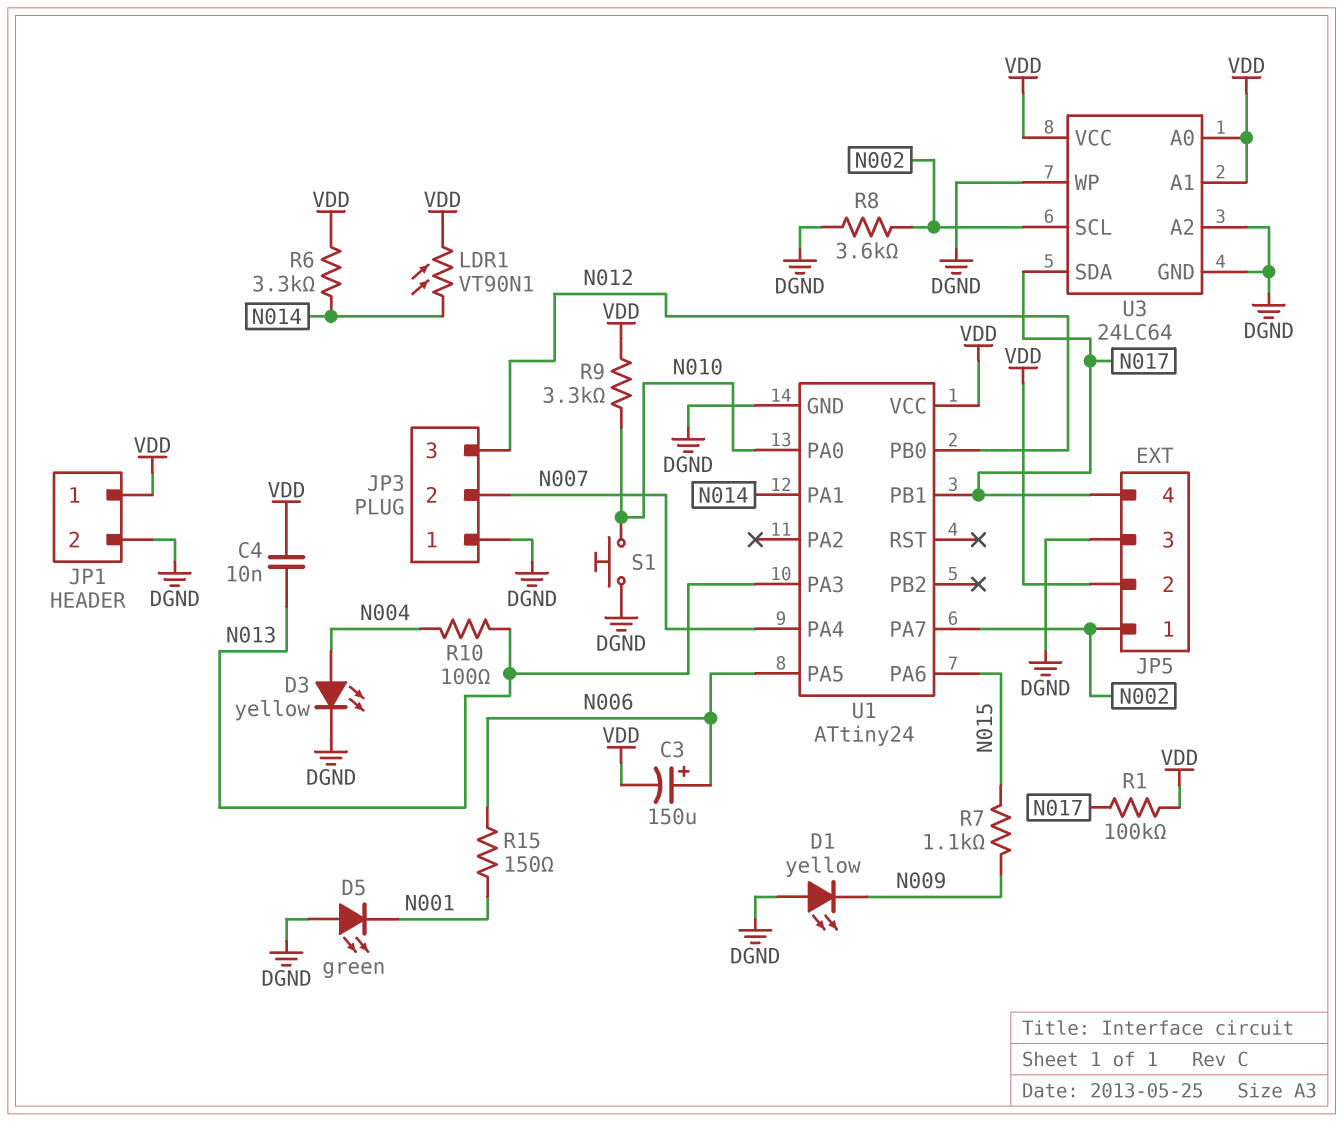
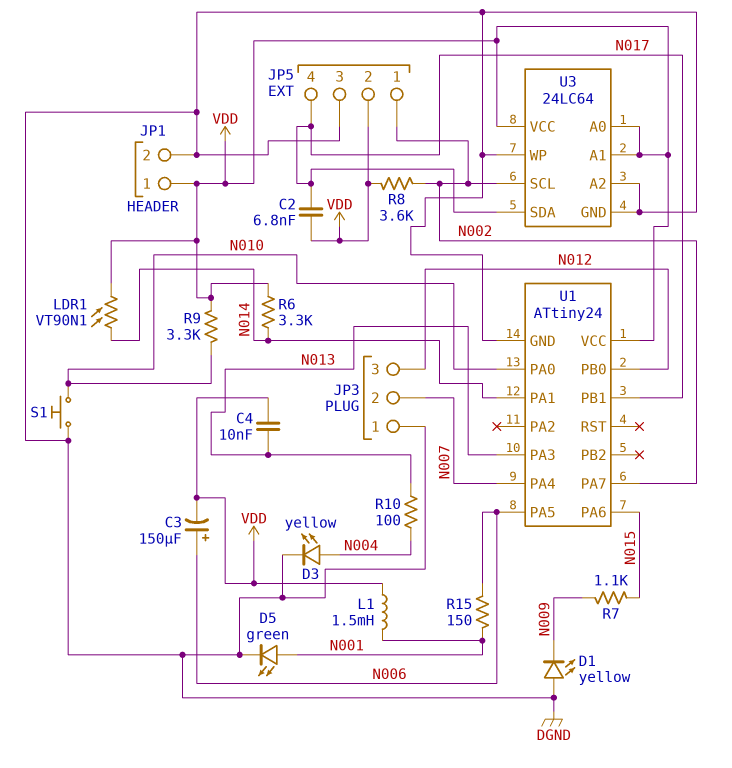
C2: none -> 6.8nF (N017, VDD)
D5: LED green (A DGND, K N001) -> LED green (A N001, K DGND)
L1: none -> 1.5mH (N001, VDD)
R1: 100k (N017, VDD) -> none
R8: 3.6k (DGND, N002) -> 3.6k (N002, VDD)

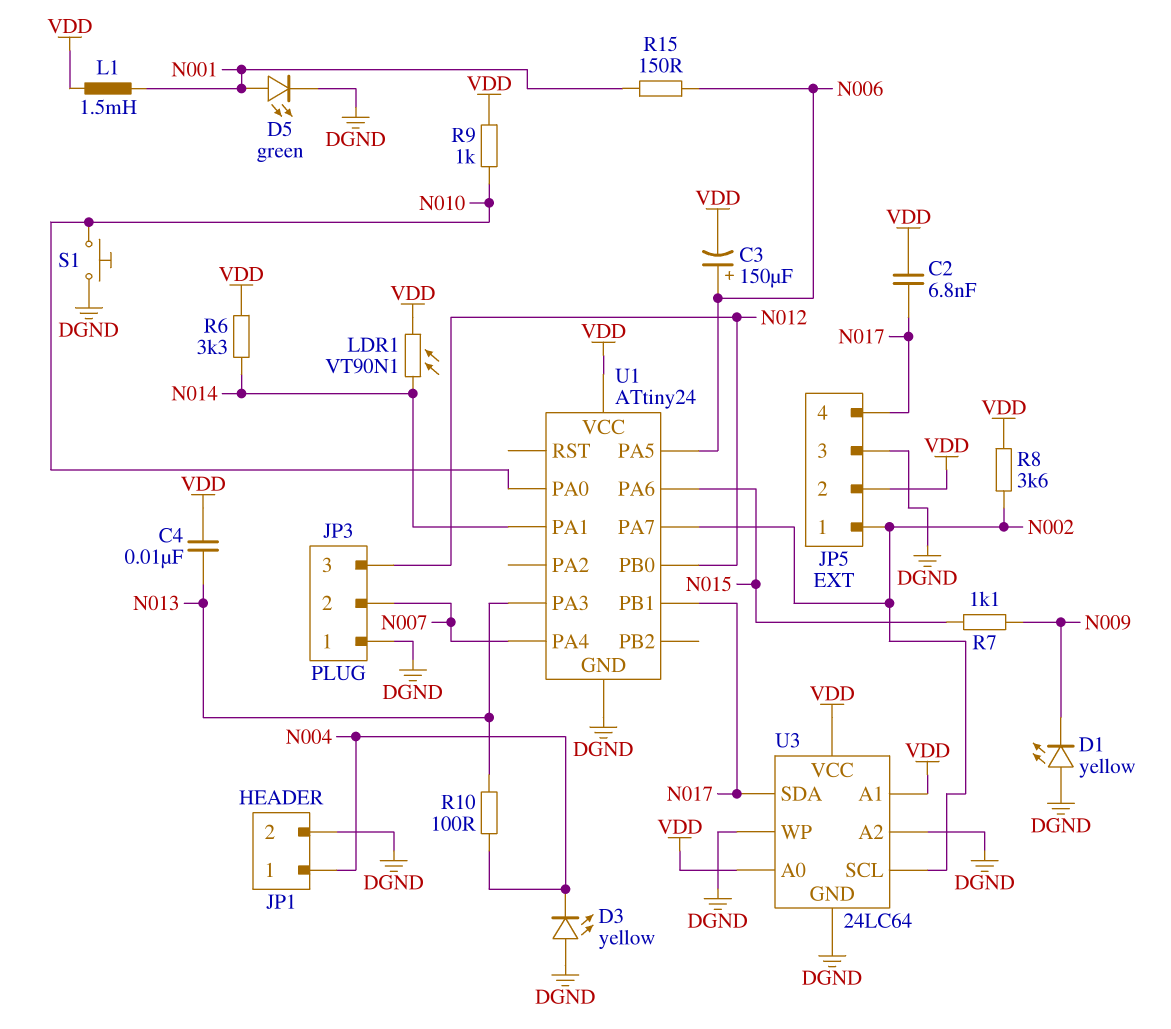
D3: LED yellow (A N004, K DGND) -> LED yellow (A DGND, K N004)
JP1 pin 1: VDD -> N004
R9: 3.3k (N010, VDD) -> 1k (N010, VDD)

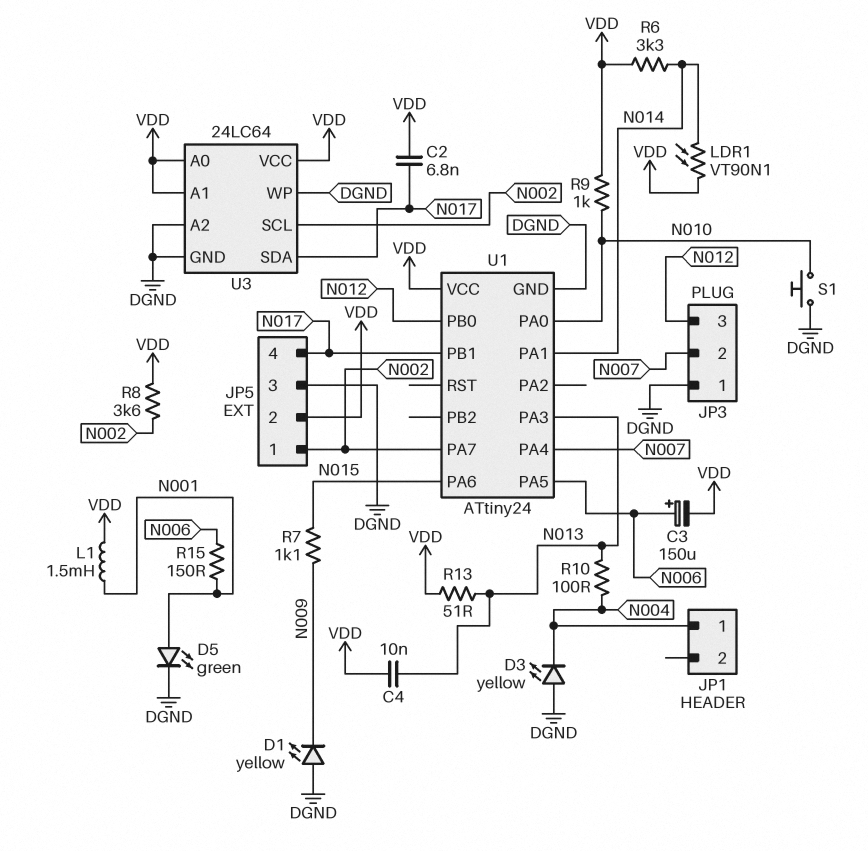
JP1 pin 2: DGND -> none
R13: none -> 51 (N013, VDD)

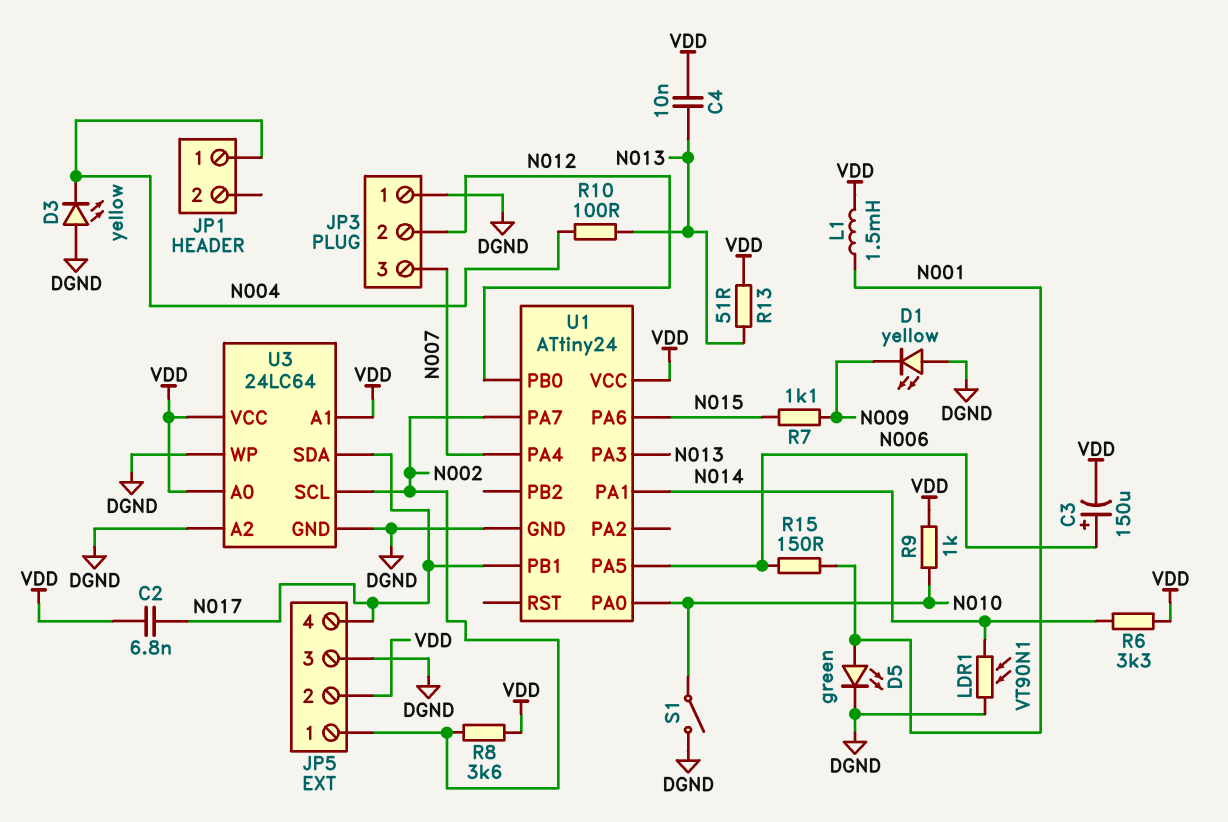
JP3 pin 2: N007 -> N012
JP3 pin 3: N012 -> N007
LDR1: VT90N1 (N014, VDD) -> VT90N1 (DGND, N014)
S1: button (DGND, N010) -> switch (DGND, N010)

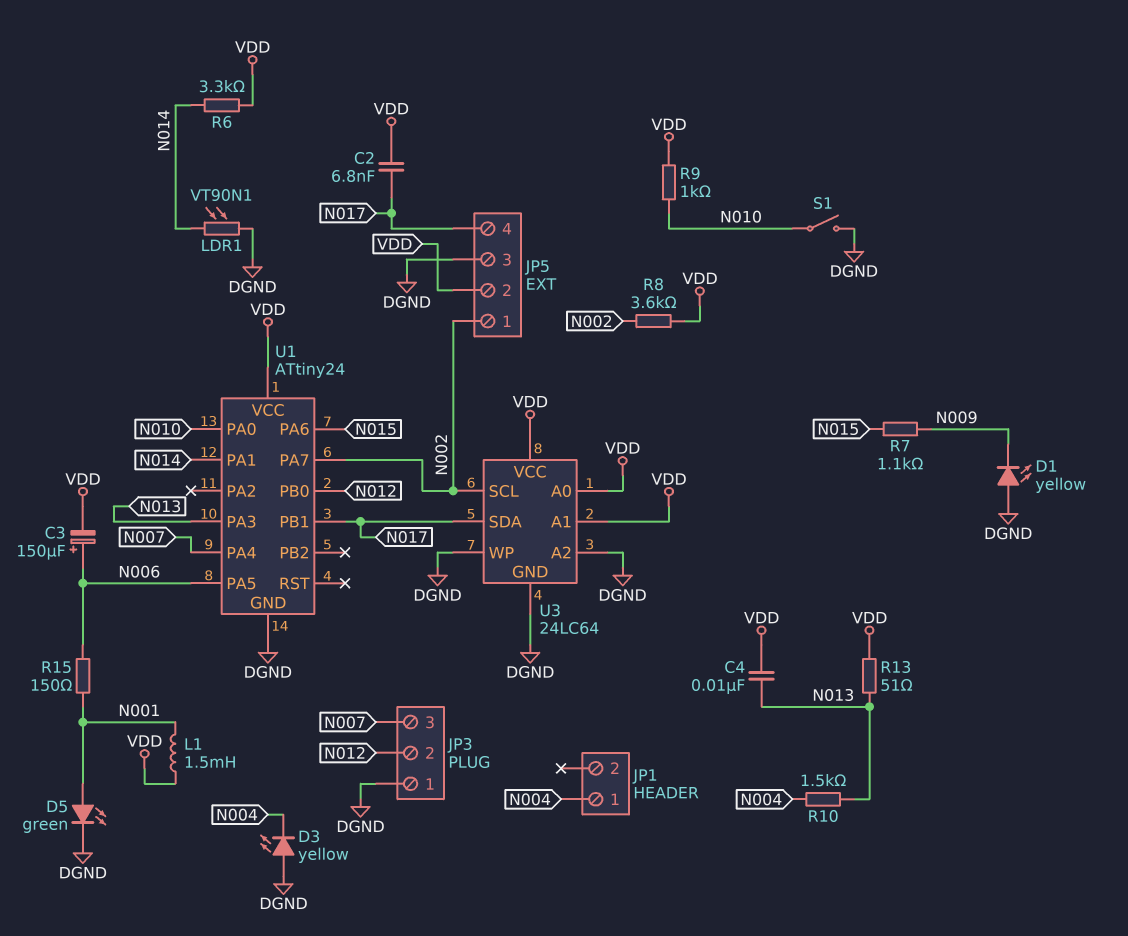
R10: 100 (N004, N013) -> 1.5k (N004, N013)

